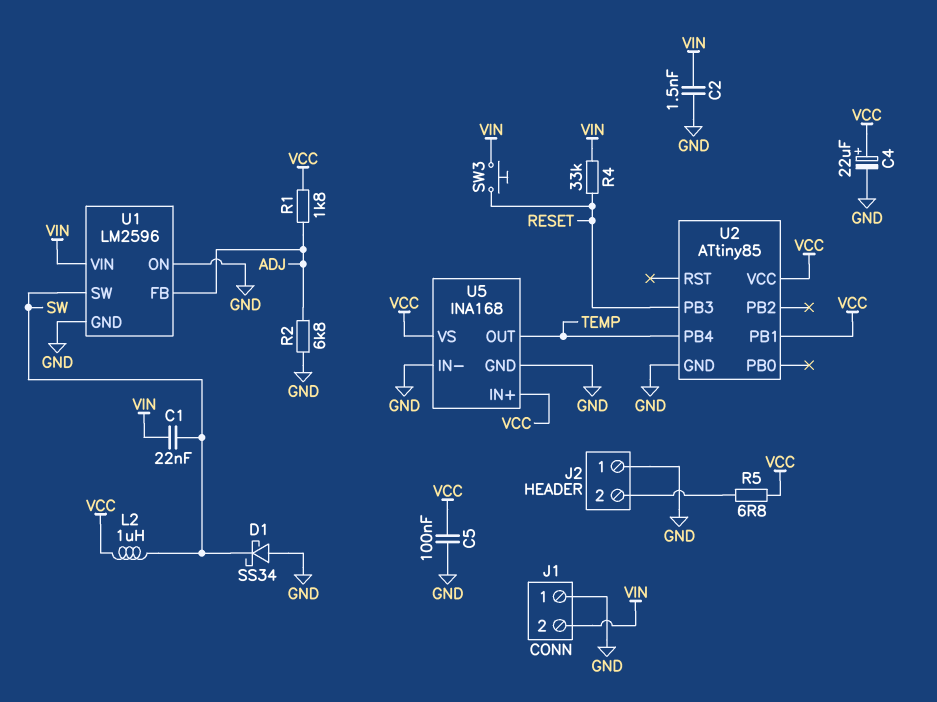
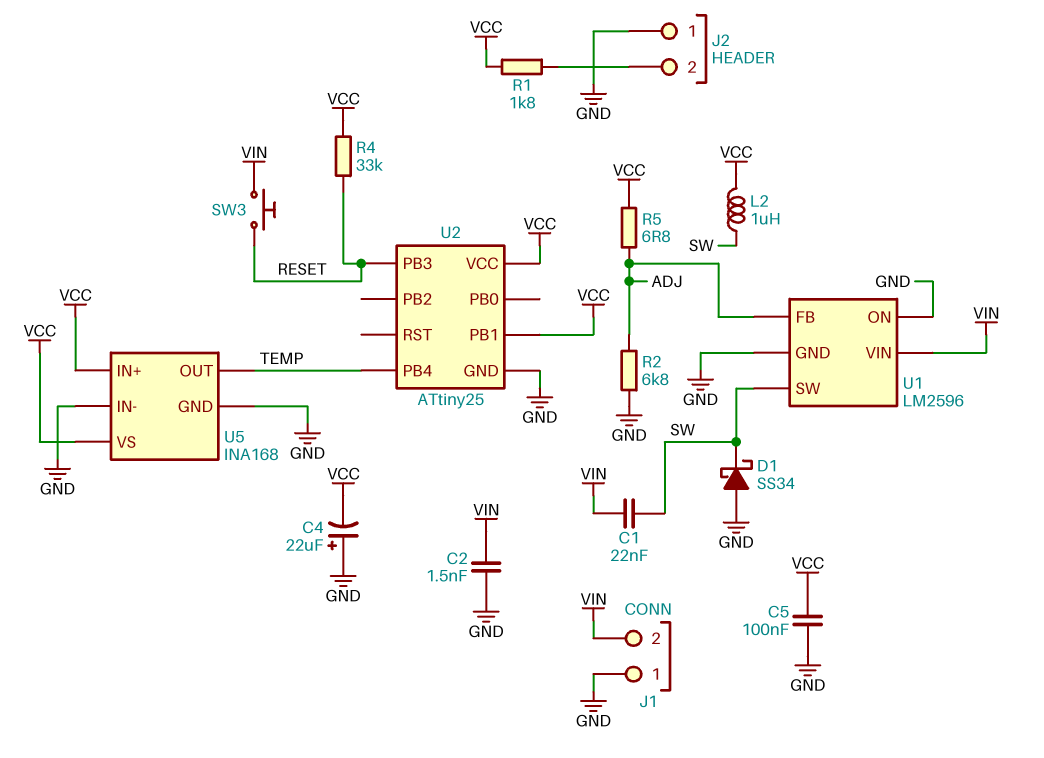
C4: 22uF (plus VCC, minus GND) -> 22uF (plus GND, minus VCC)
R1: 1.8k (ADJ, VCC) -> 1.8k (J2/2, VCC)
R4: 33k (RESET, VIN) -> 33k (RESET, VCC)
R5: 6.8 (J2/2, VCC) -> 6.8 (ADJ, VCC)
U2: ATtiny85 -> ATtiny25

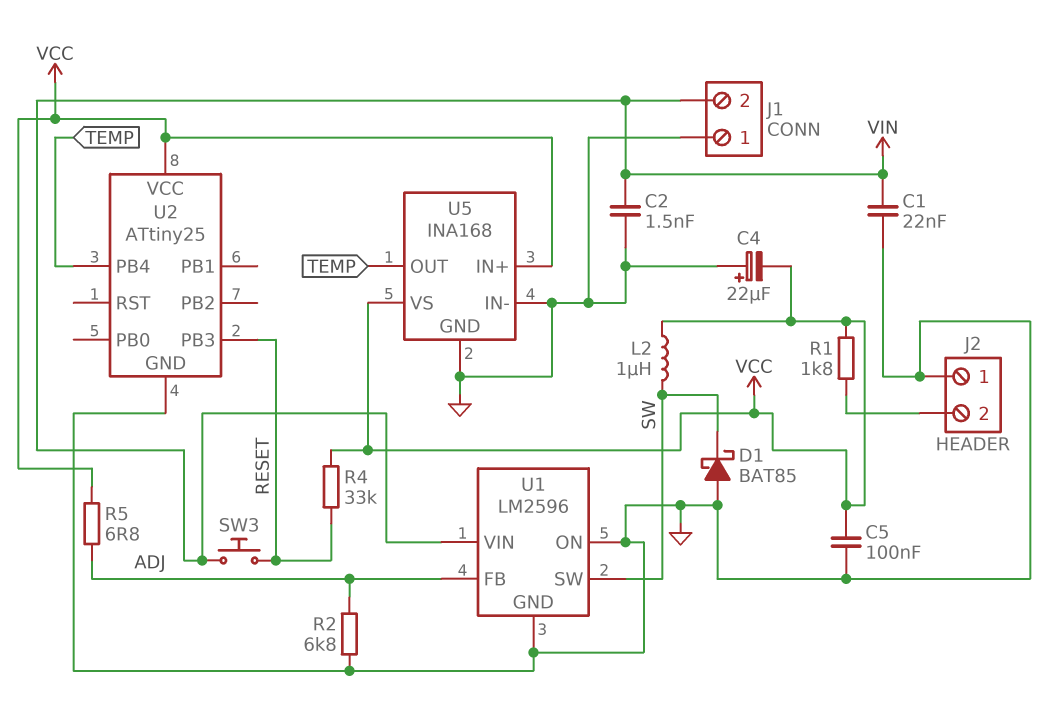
C1: 22nF (SW, VIN) -> 22nF (GND, VIN)
D1: schottky SS34 (A GND, K SW) -> schottky BAT85 (A GND, K SW)
U2 pin PB1: VCC -> none

